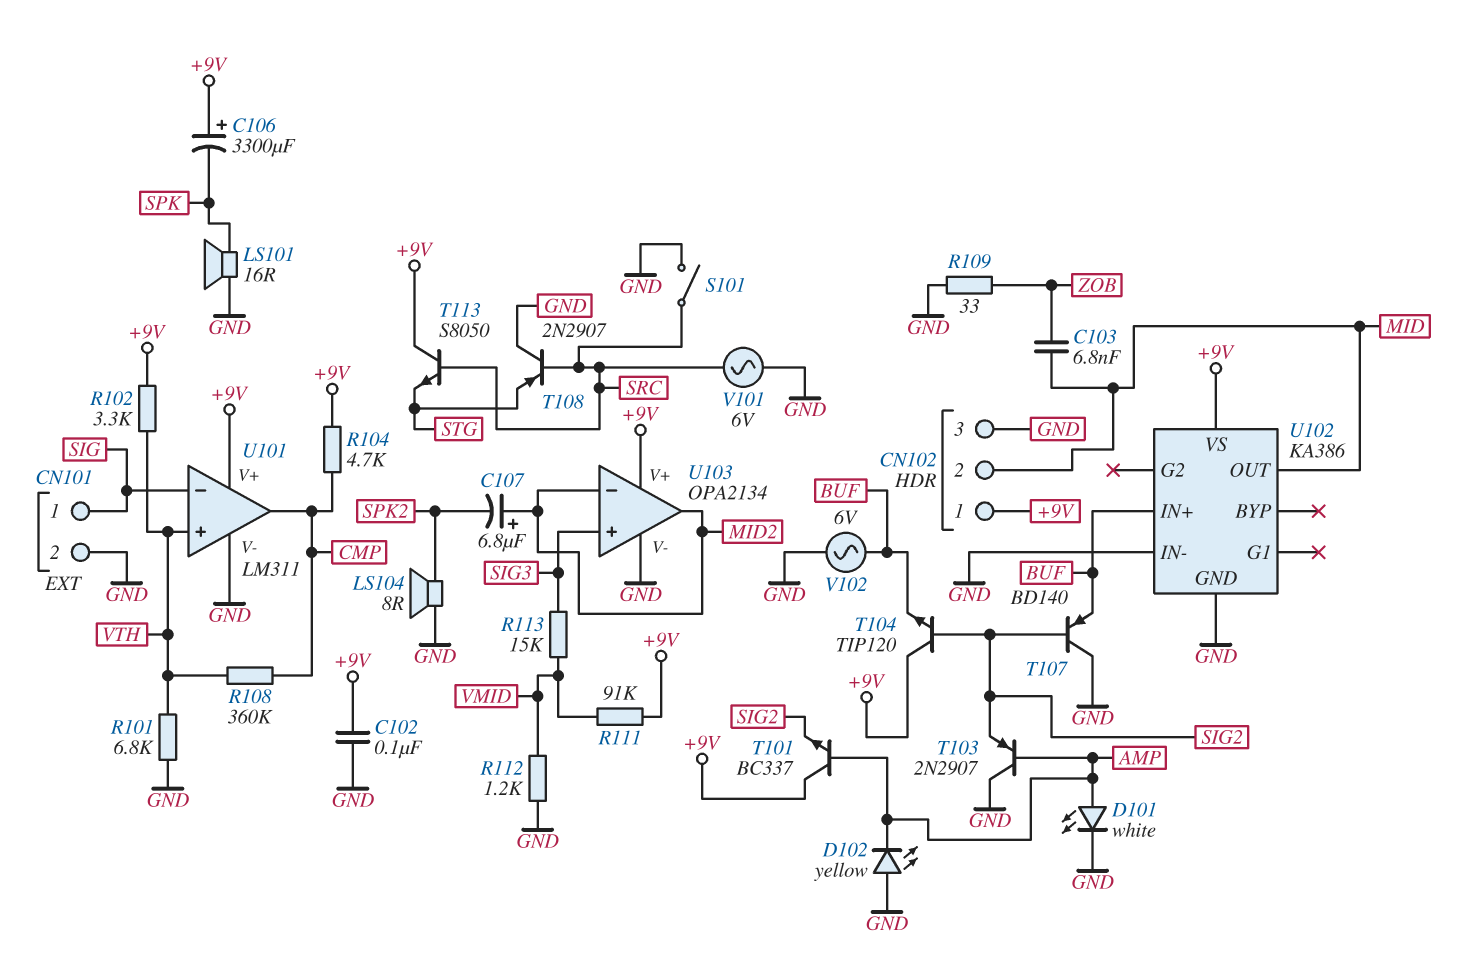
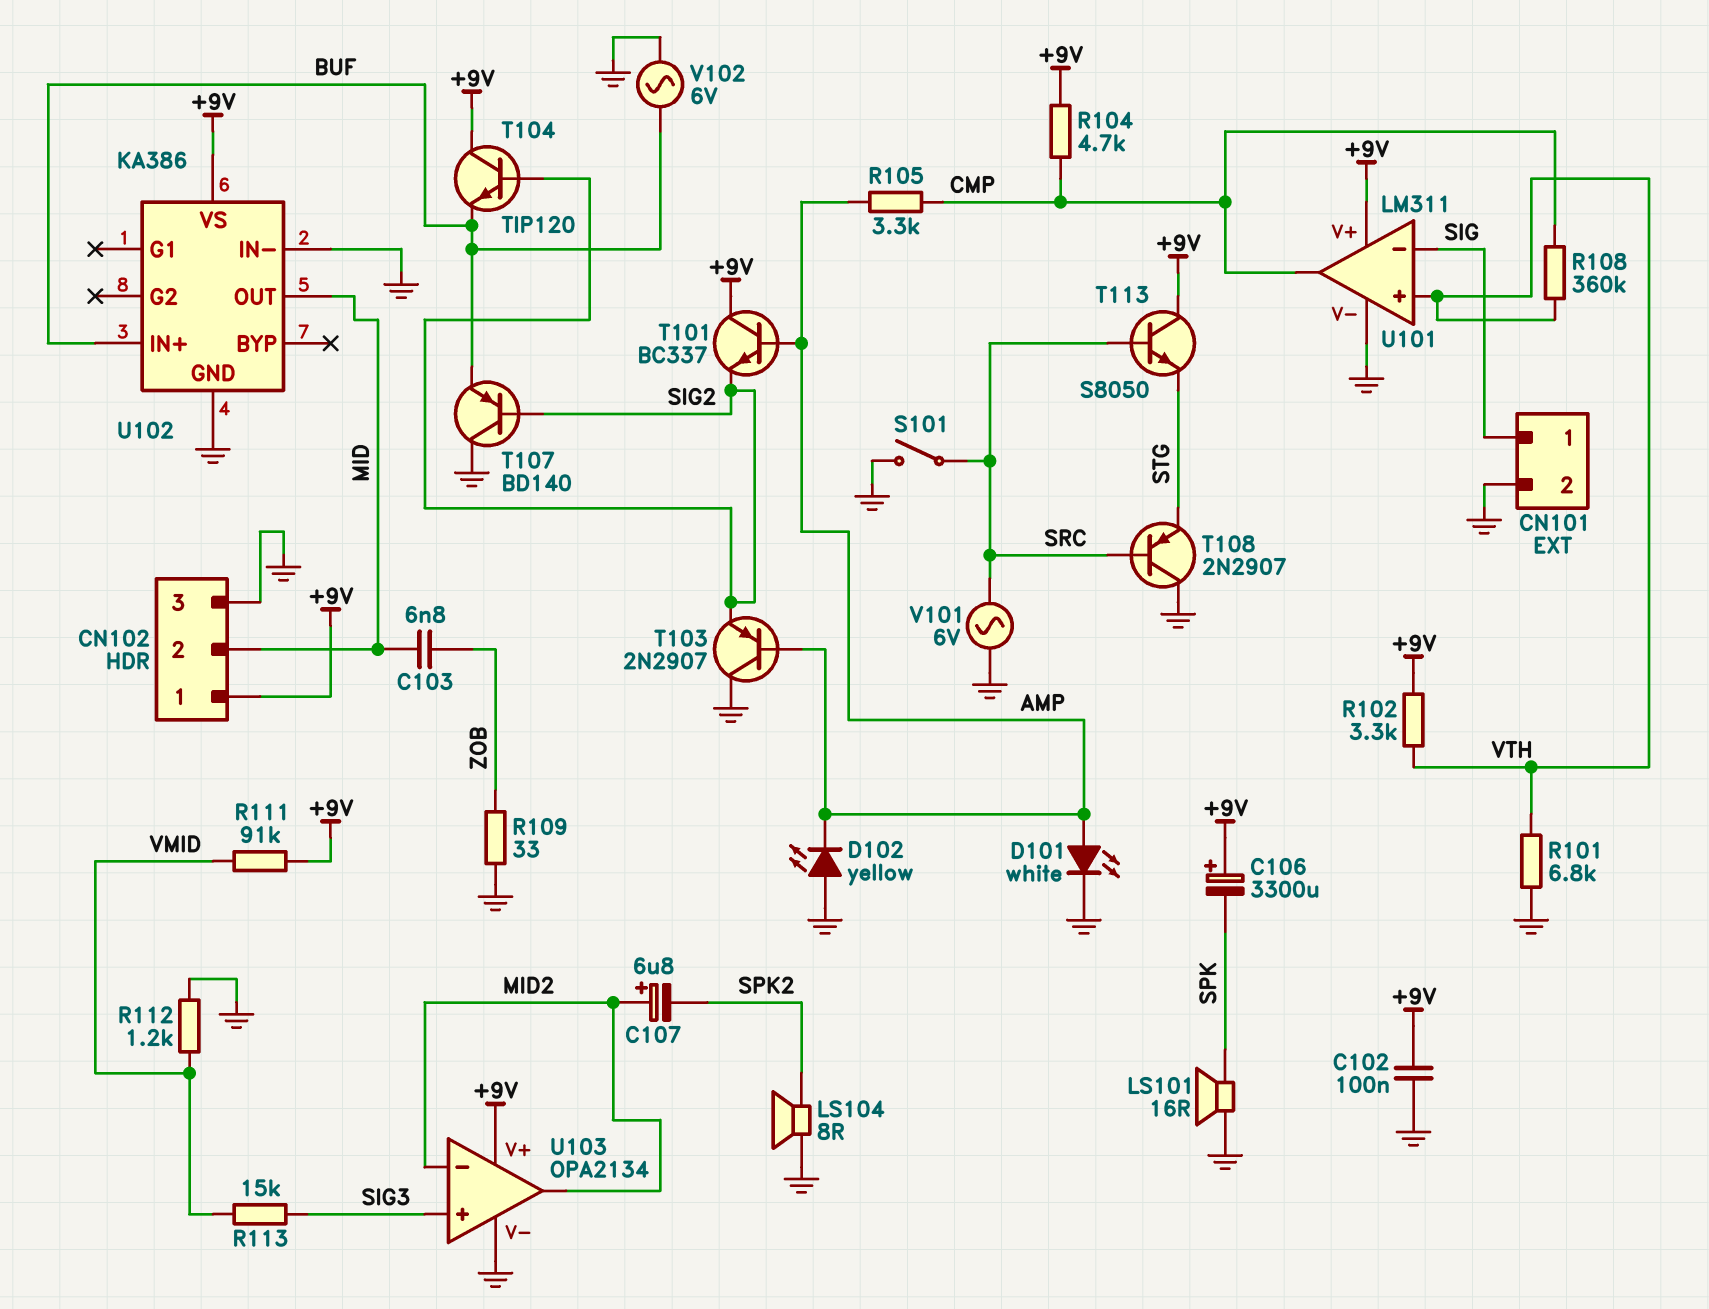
R105: none -> 3.3k (AMP, CMP)

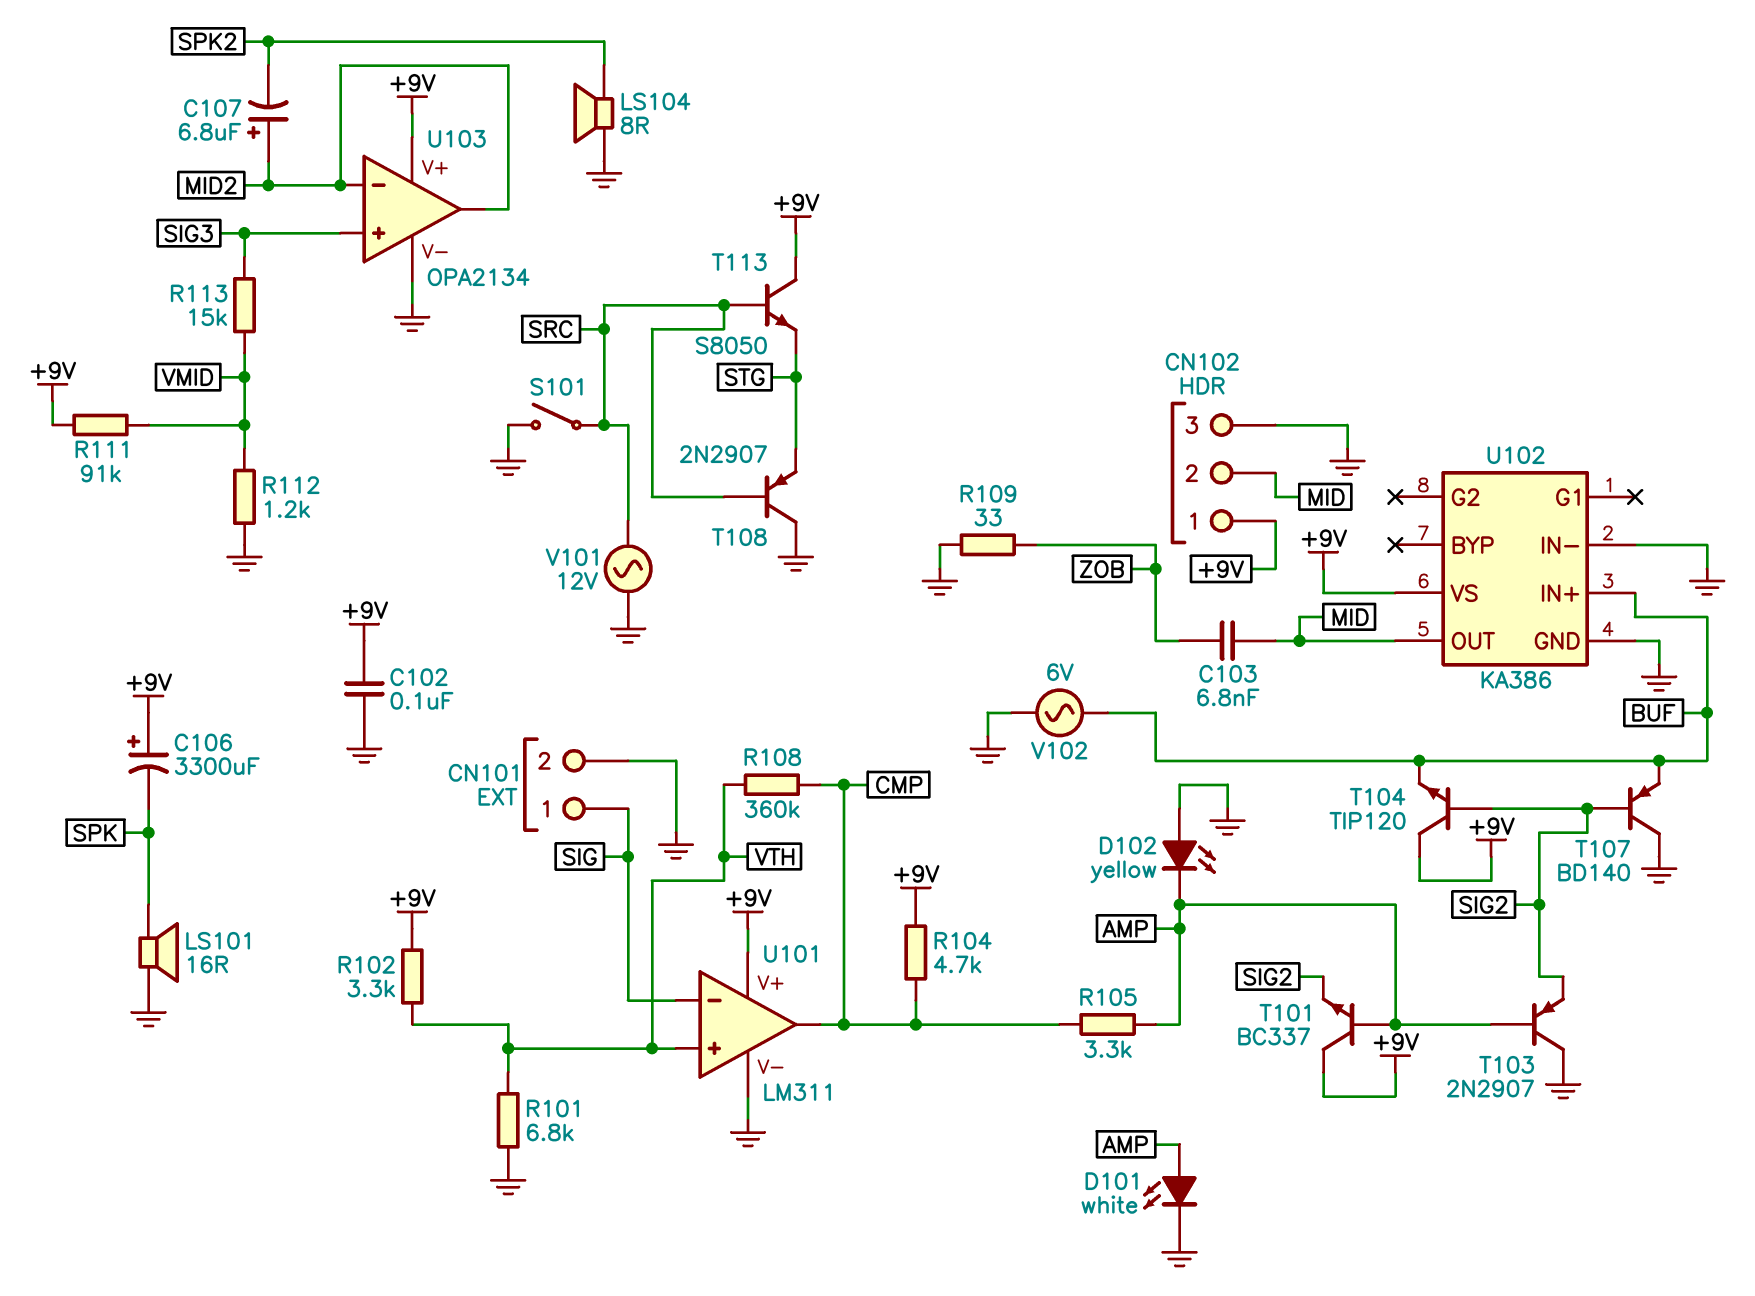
V101: AC 6V (GND, SRC) -> AC 12V (GND, SRC)

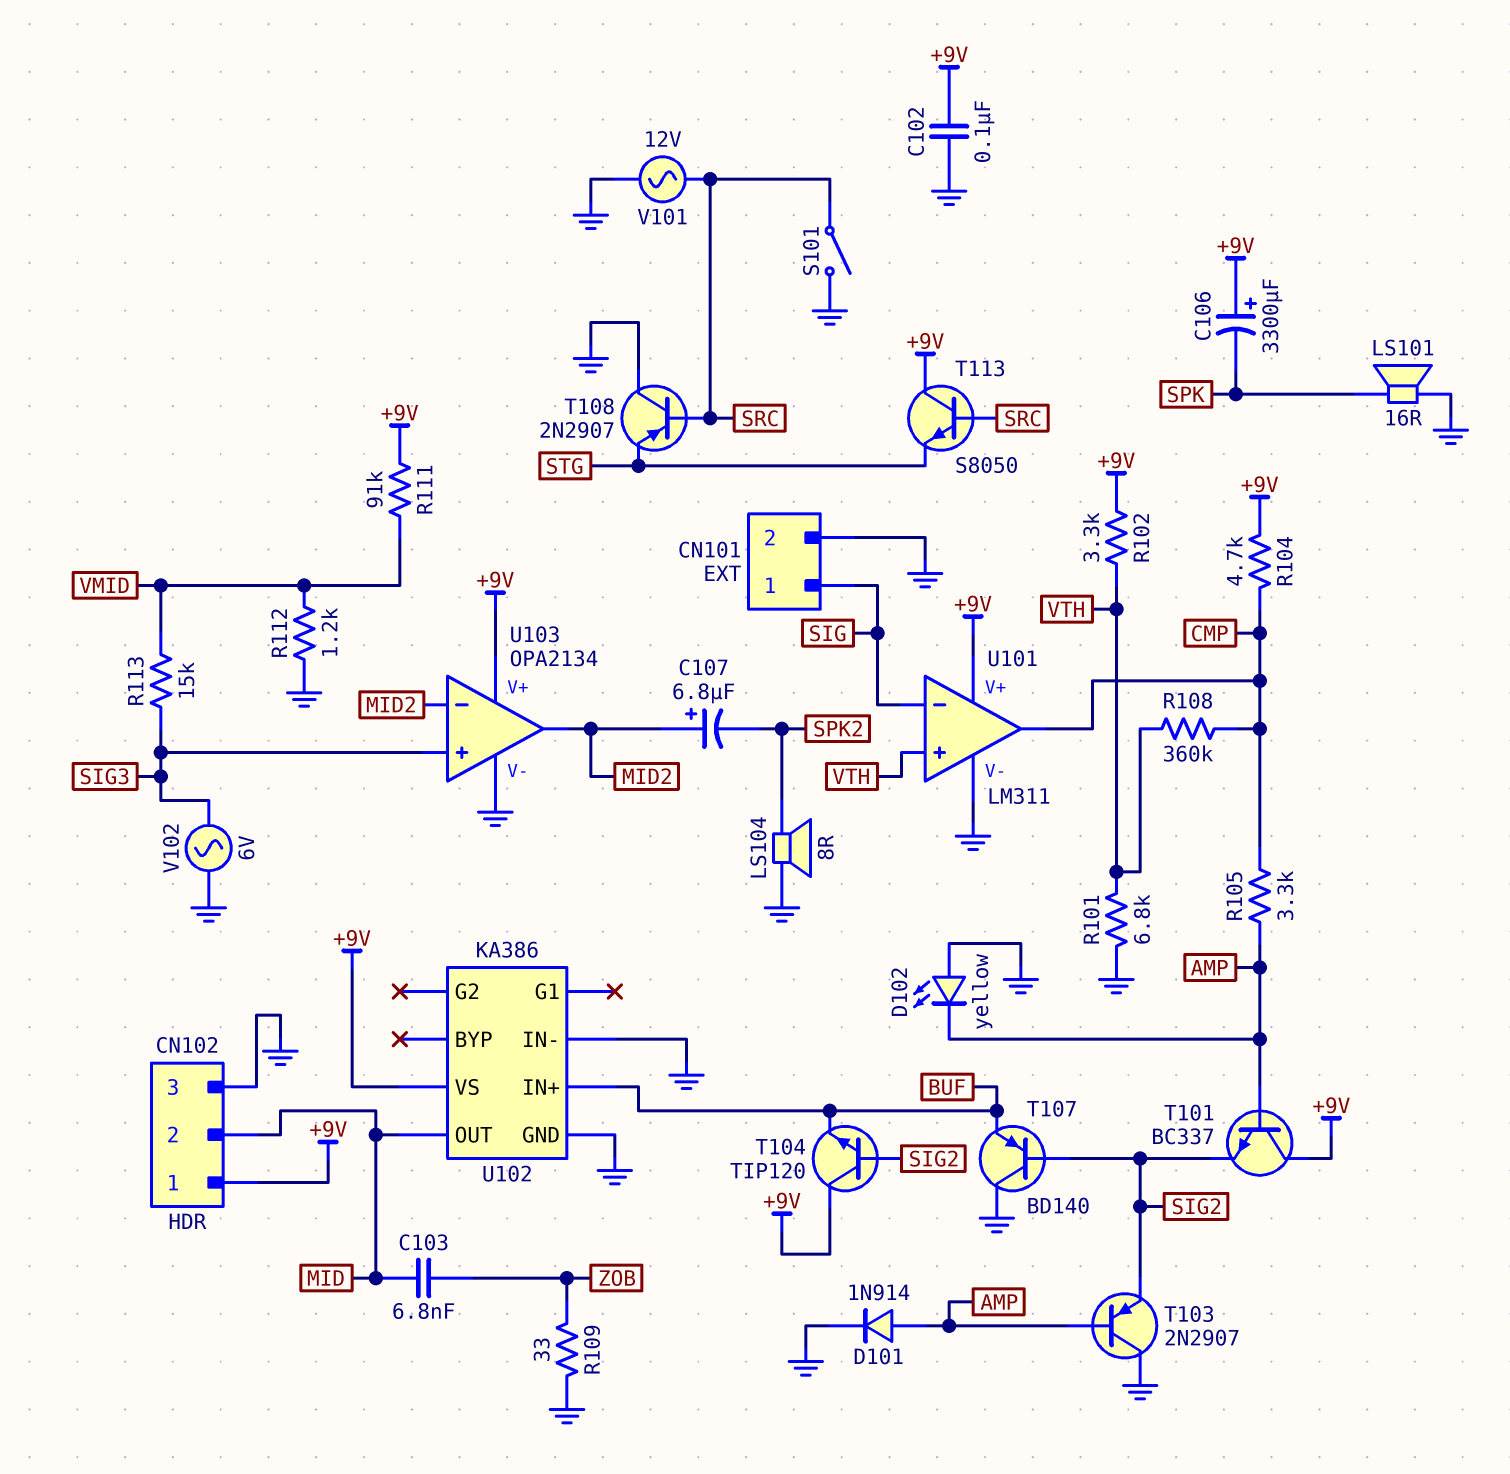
D101: LED white (A AMP, K GND) -> diode 1N914 (A AMP, K GND)
V102: AC 6V (BUF, GND) -> AC 6V (GND, SIG3)

